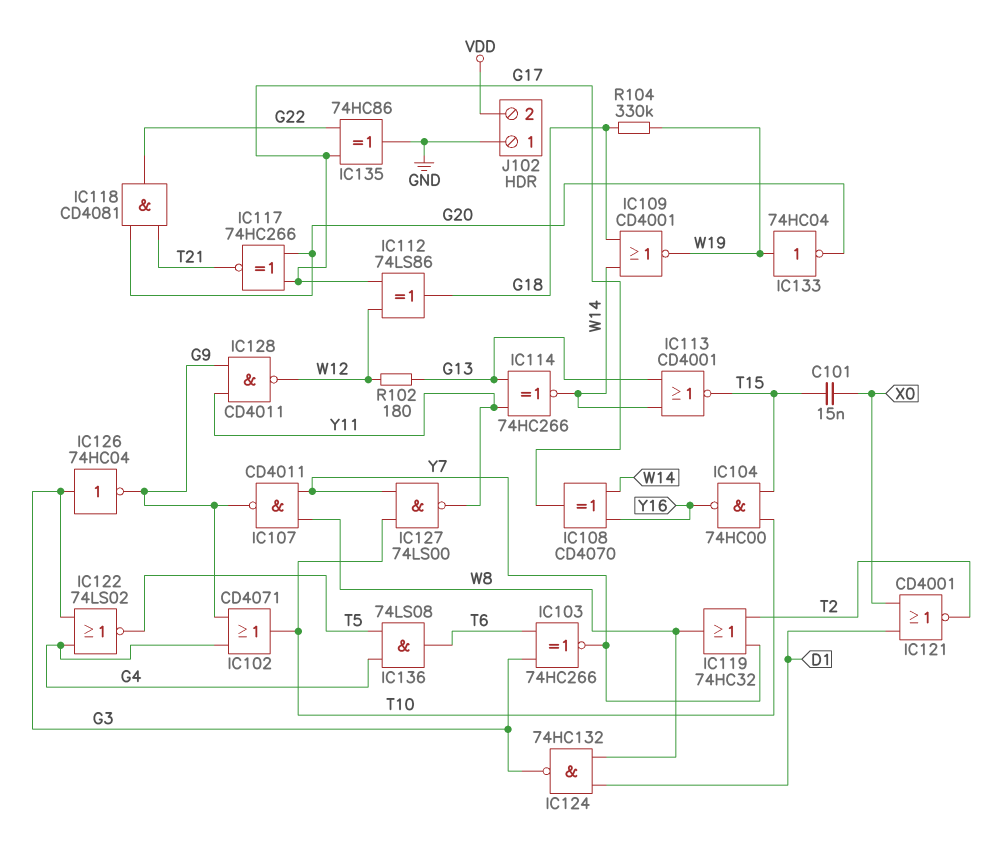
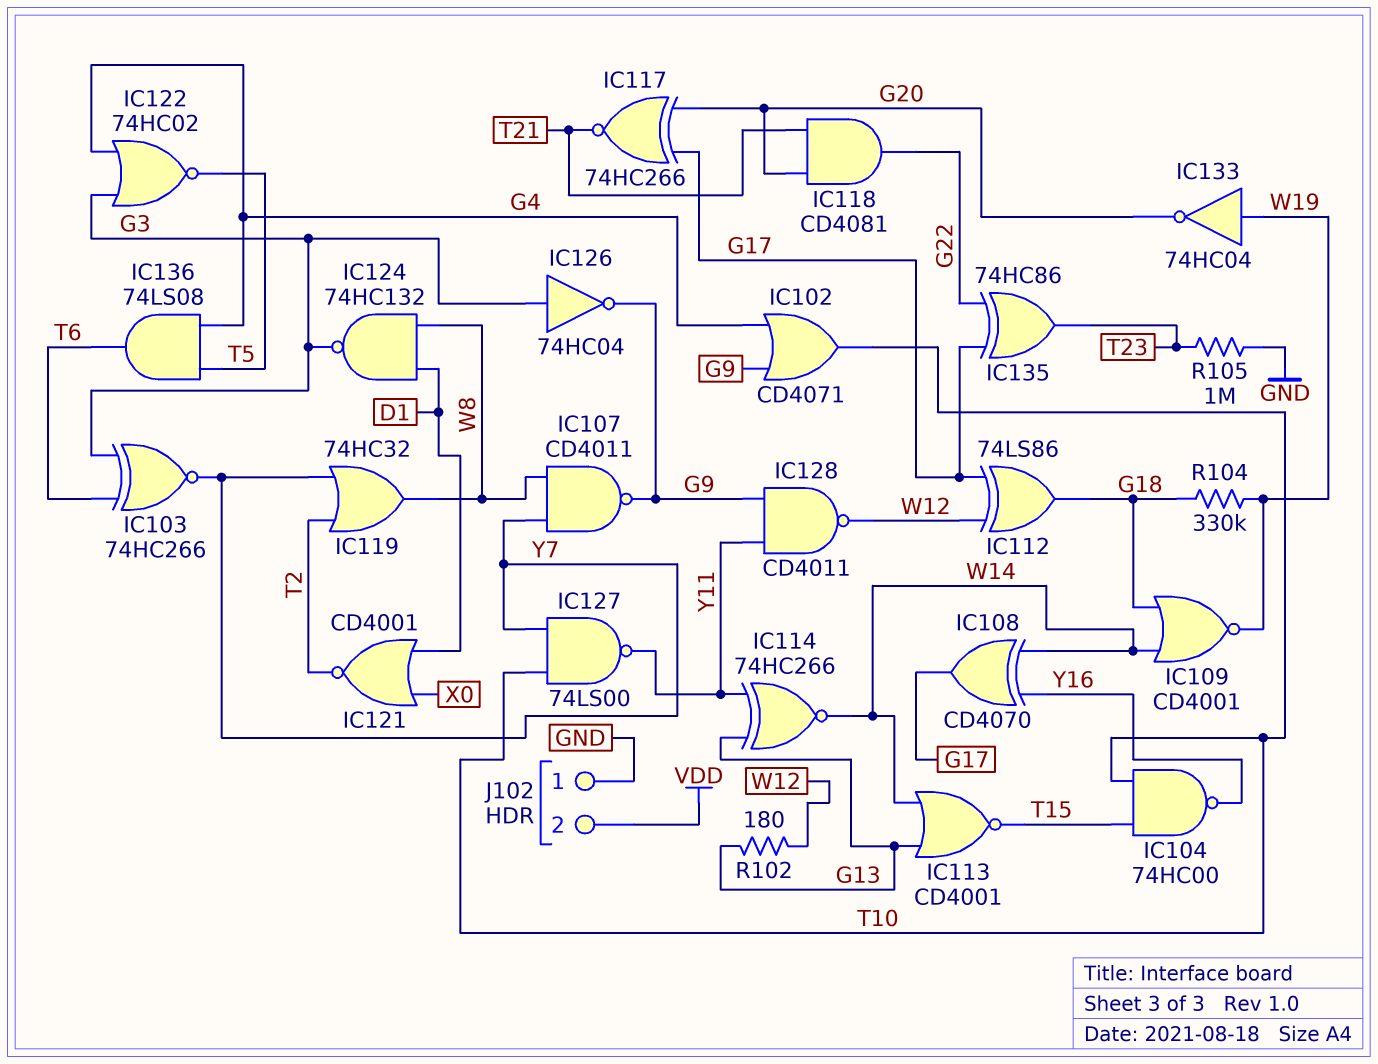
C101: 15nF (T15, X0) -> none
IC122: NOR 74LS02 (in G3, in G4, out T5) -> NOR 74HC02 (in G3, in G4, out T5)
IC135: XOR 74HC86 (in G17, in G22, out GND) -> XOR 74HC86 (in G17, in G22, out T23)
R105: none -> 1M (GND, T23)

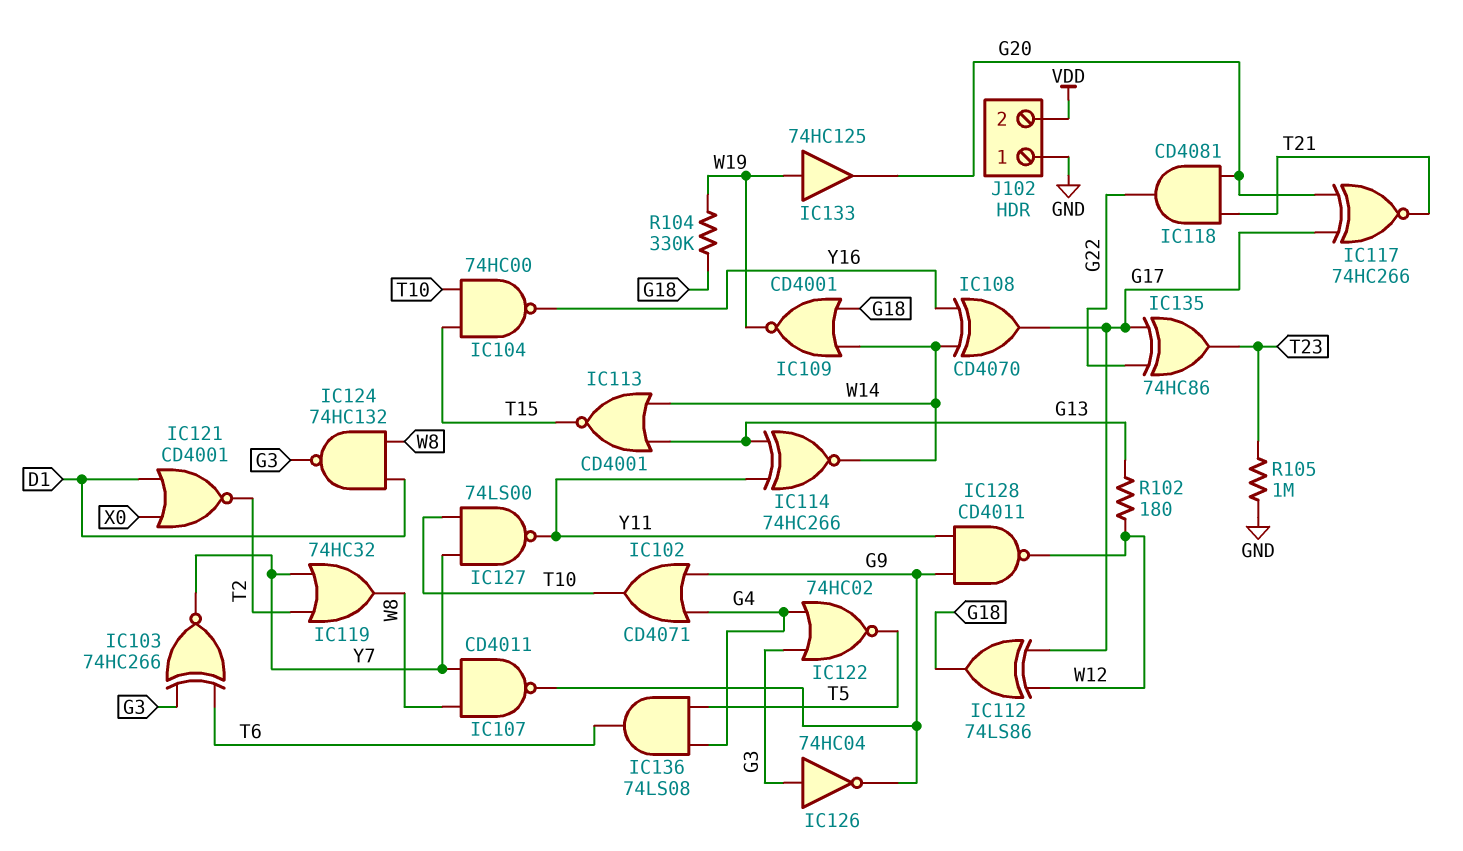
IC133: NOT 74HC04 (in W19, out G20) -> buffer 74HC125 (in W19, out G20)

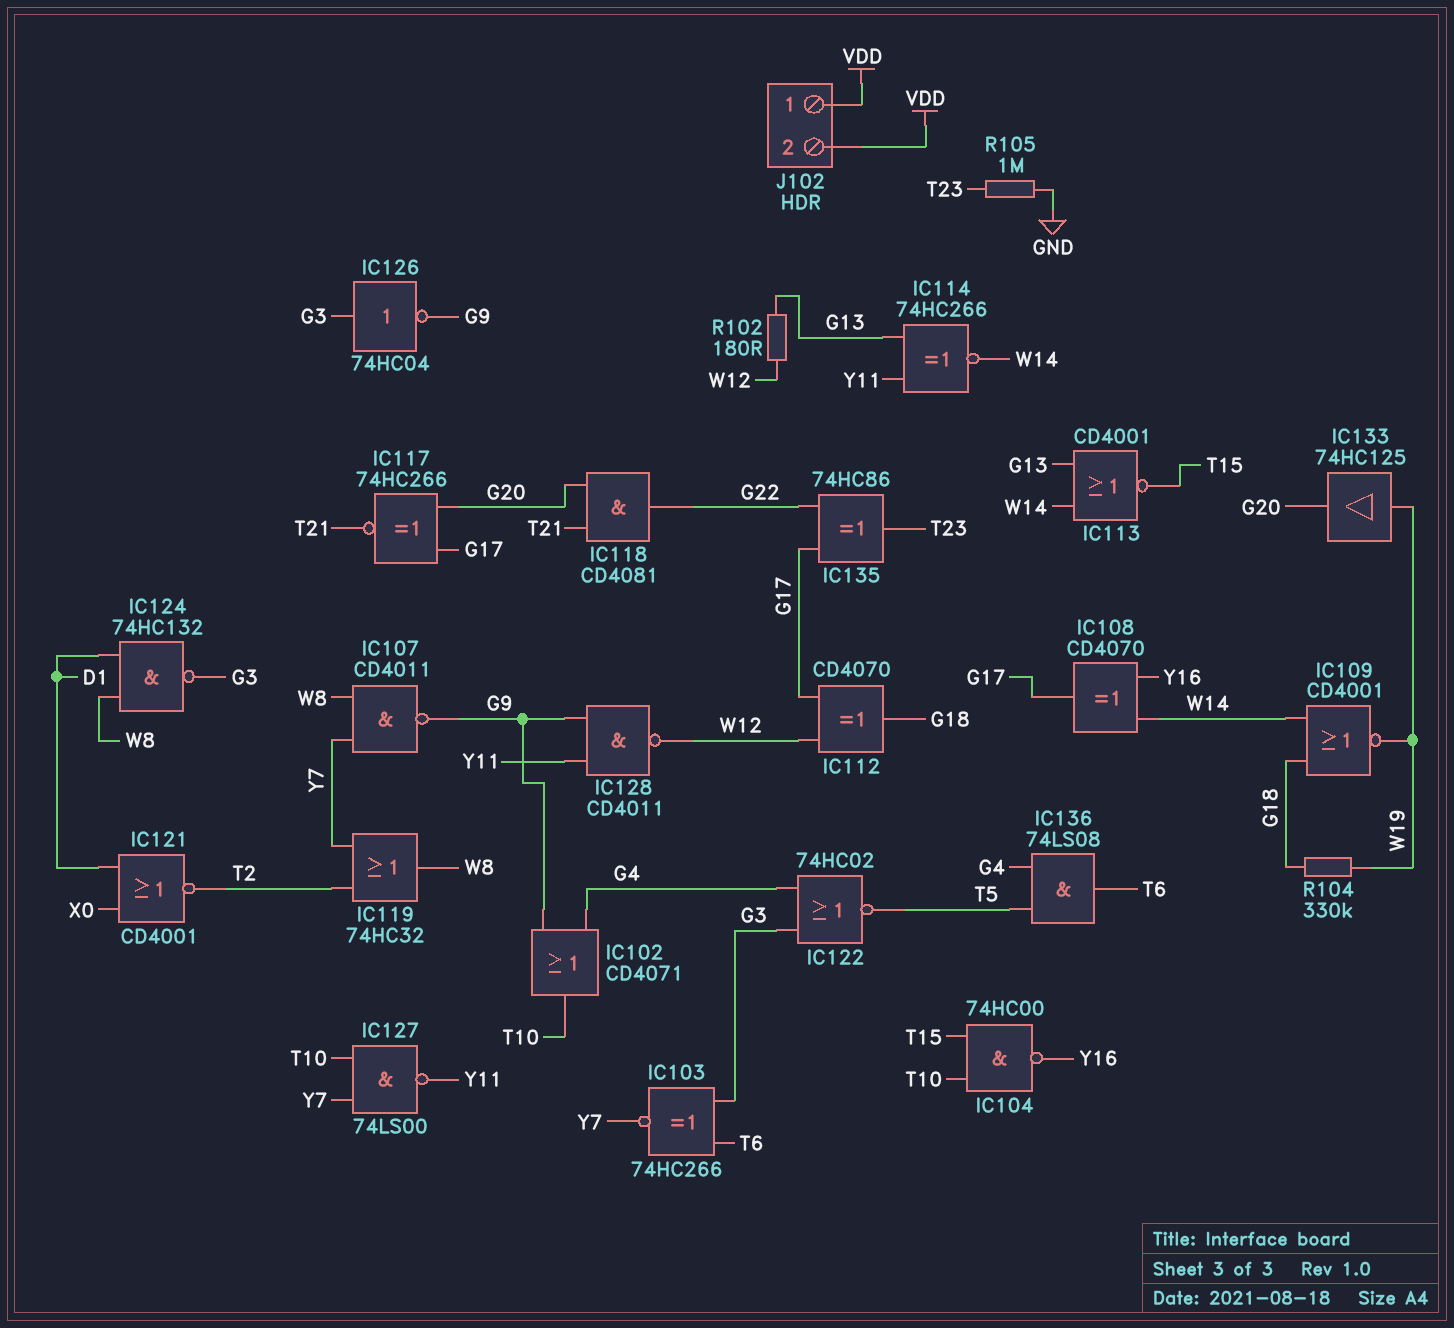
IC112: XOR 74LS86 (in G17, in W12, out G18) -> XOR CD4070 (in G17, in W12, out G18)
J102 pin 1: GND -> VDD

